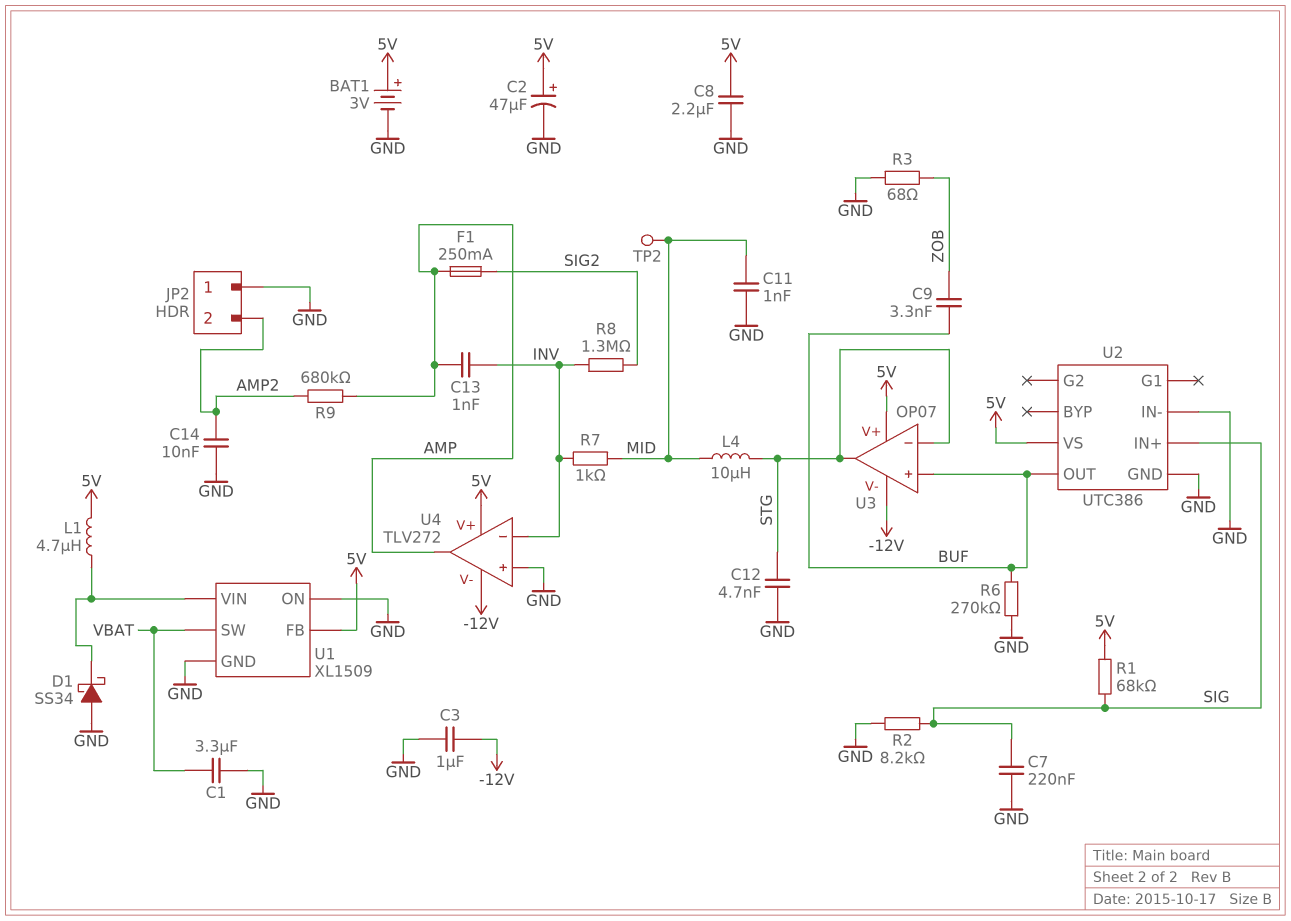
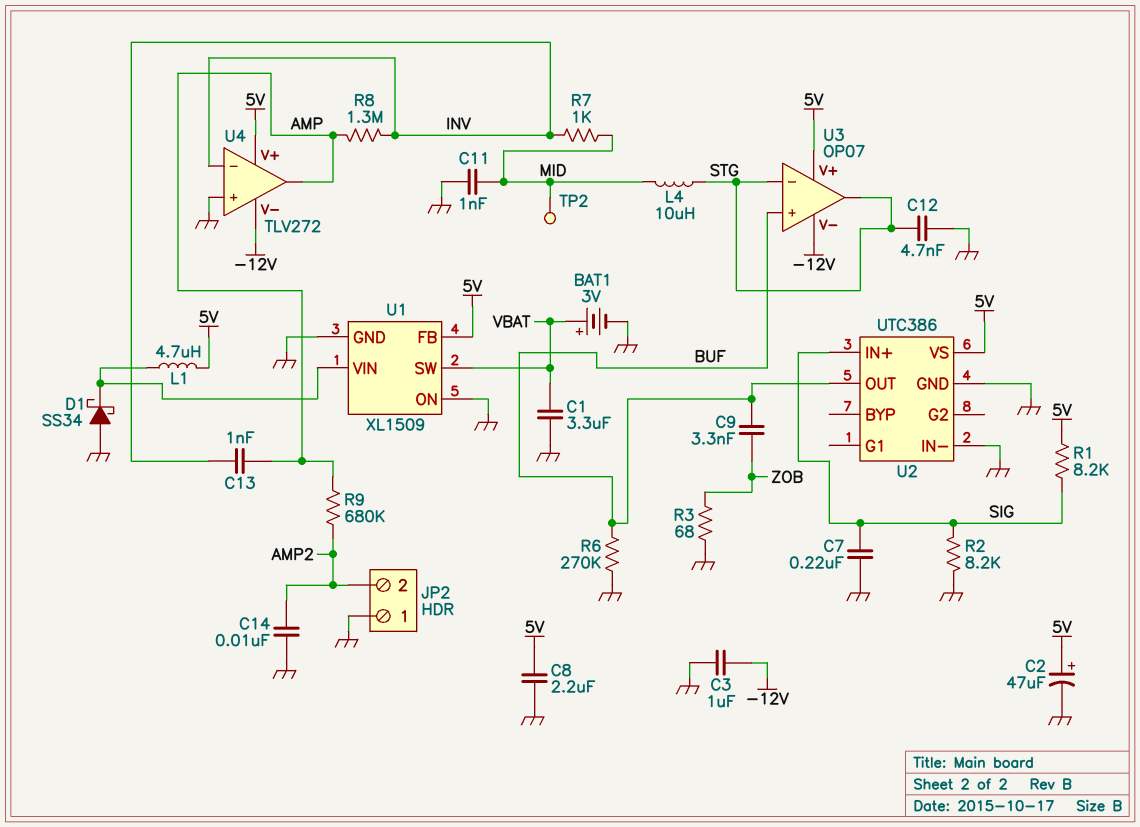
BAT1: 3V (plus 5V, minus GND) -> 3V (plus VBAT, minus GND)
F1: 250mA (AMP, SIG2) -> none
R1: 68k (5V, SIG) -> 8.2k (5V, SIG)
R8: 1.3M (INV, SIG2) -> 1.3M (AMP, INV)

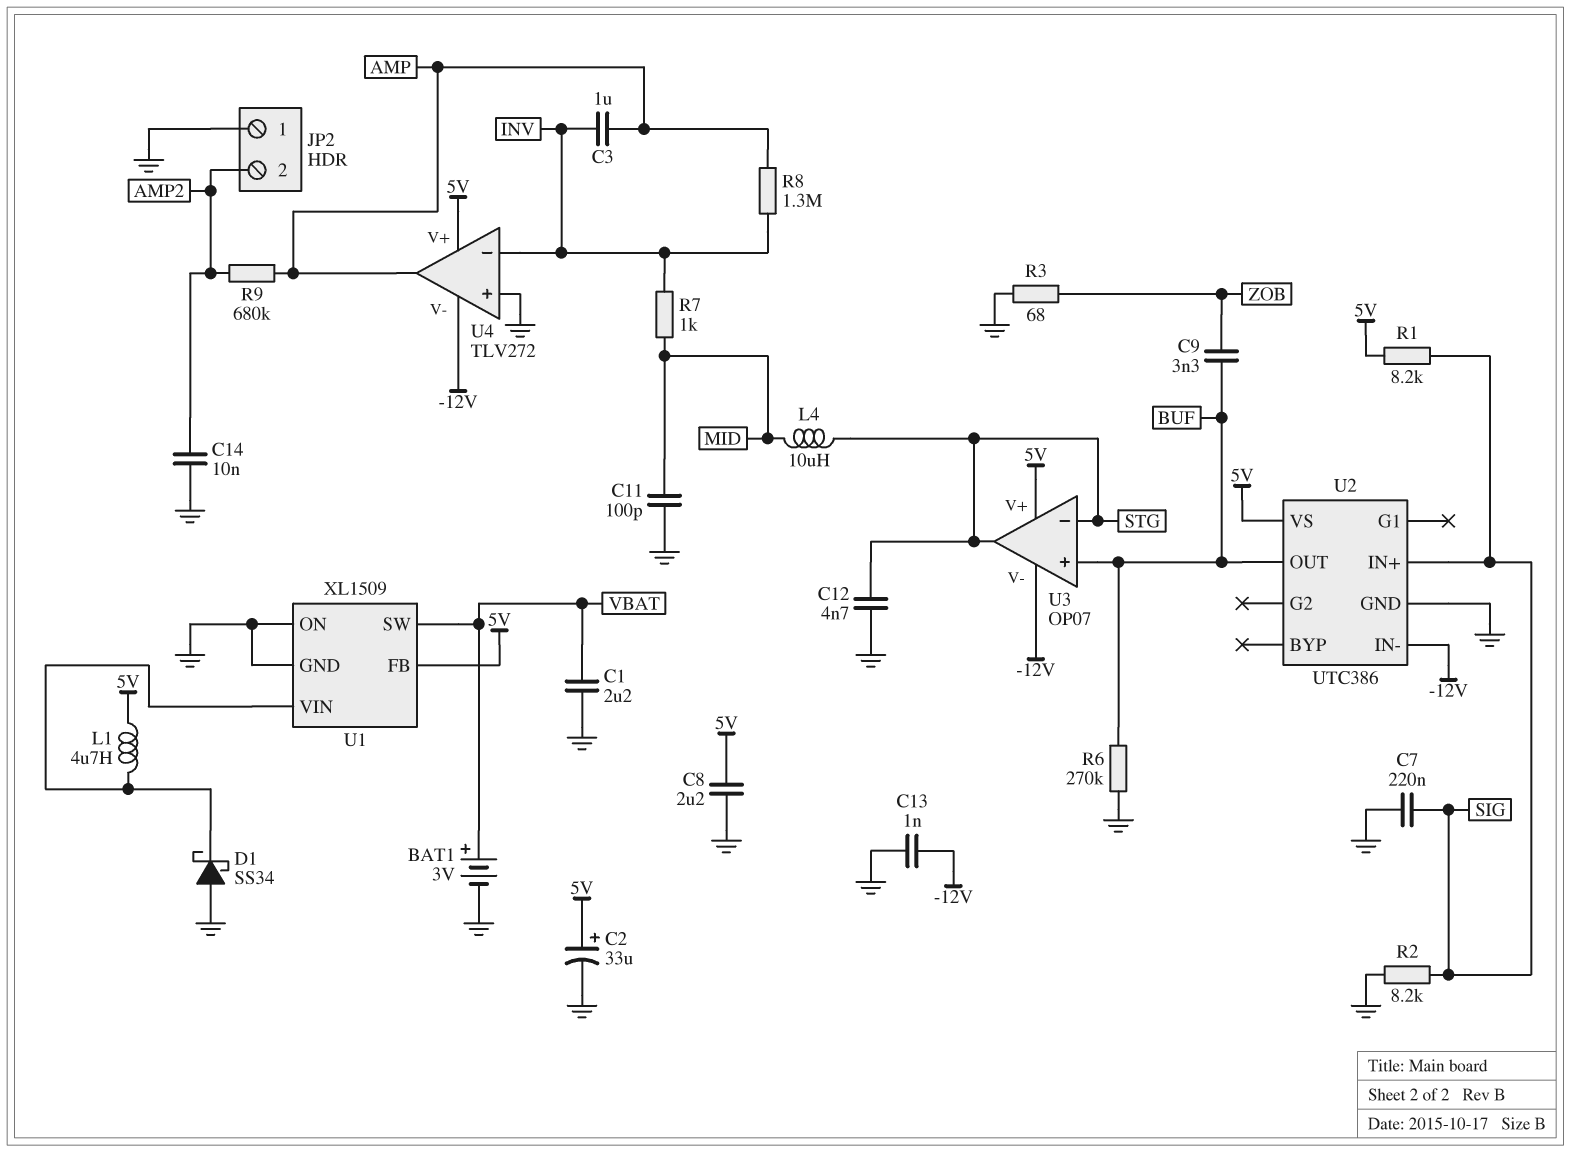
C1: 3.3uF (GND, VBAT) -> 2.2uF (GND, VBAT)
C2: 47uF (plus 5V, minus GND) -> 33uF (plus 5V, minus GND)
C3: 1uF (-12V, GND) -> 1uF (AMP, INV)
C11: 1nF (GND, MID) -> 100pF (GND, MID)
C13: 1nF (AMP, INV) -> 1nF (-12V, GND)
TP2: test point (MID) -> none
U2 pin IN-: GND -> -12V

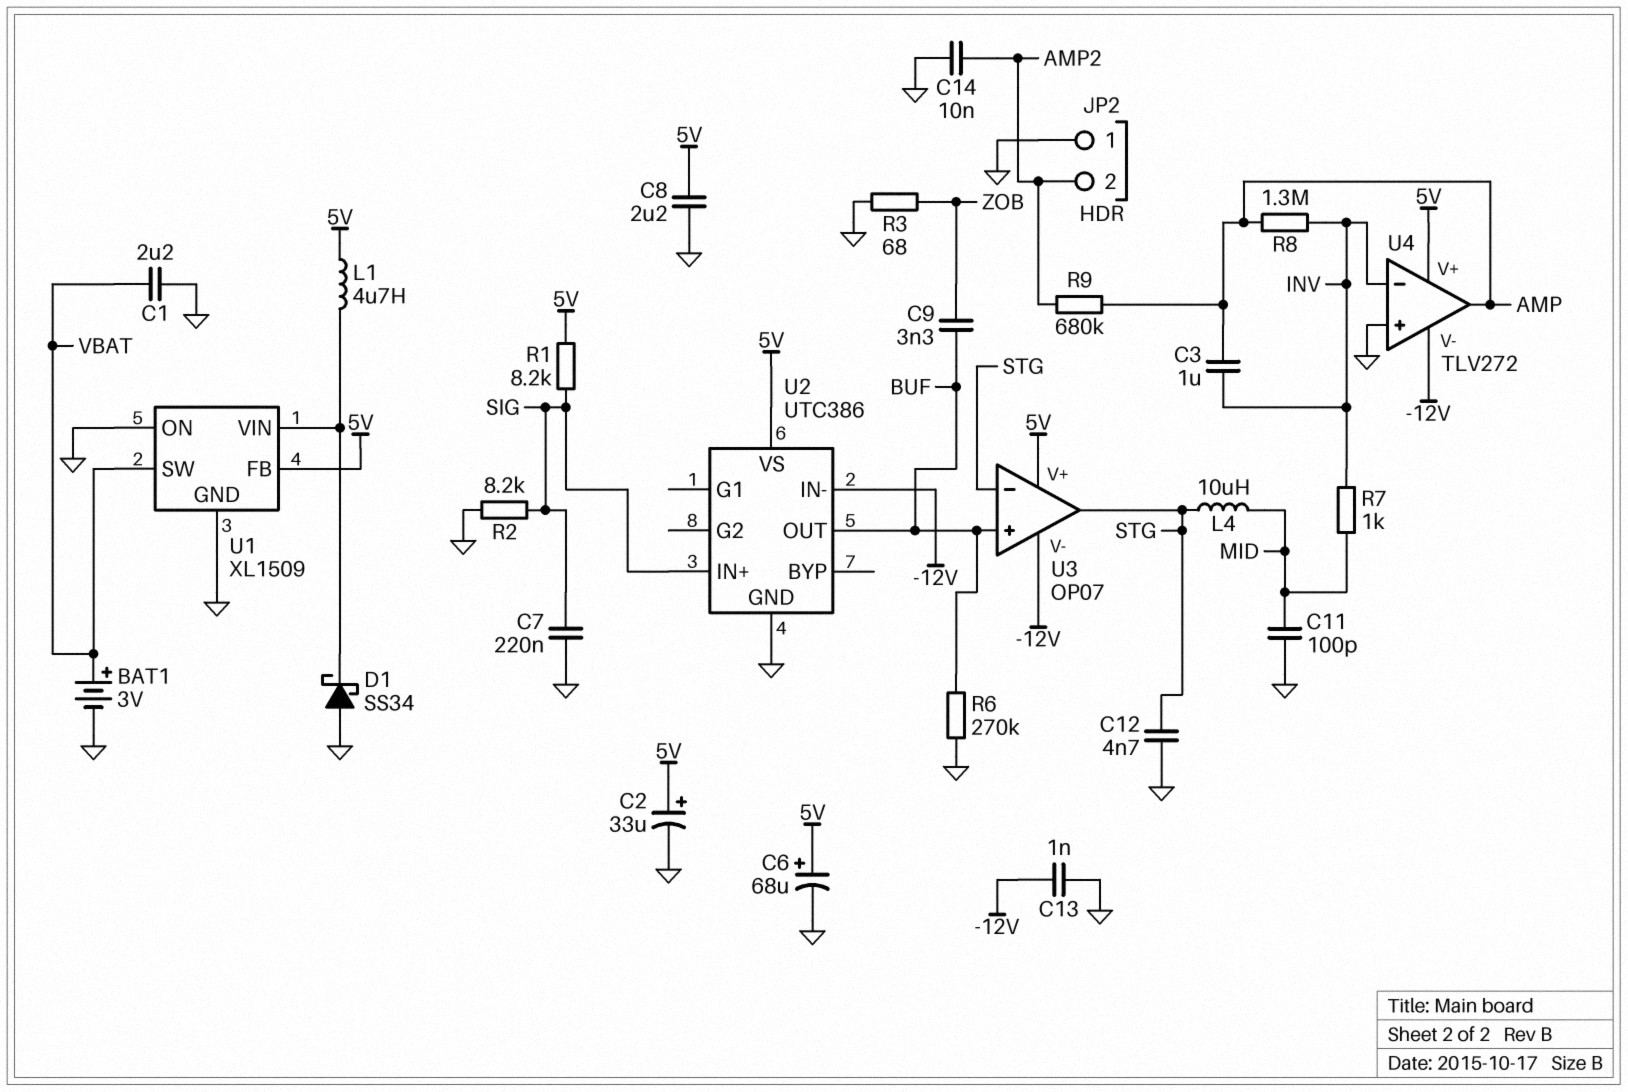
C6: none -> 68uF (plus 5V, minus GND)

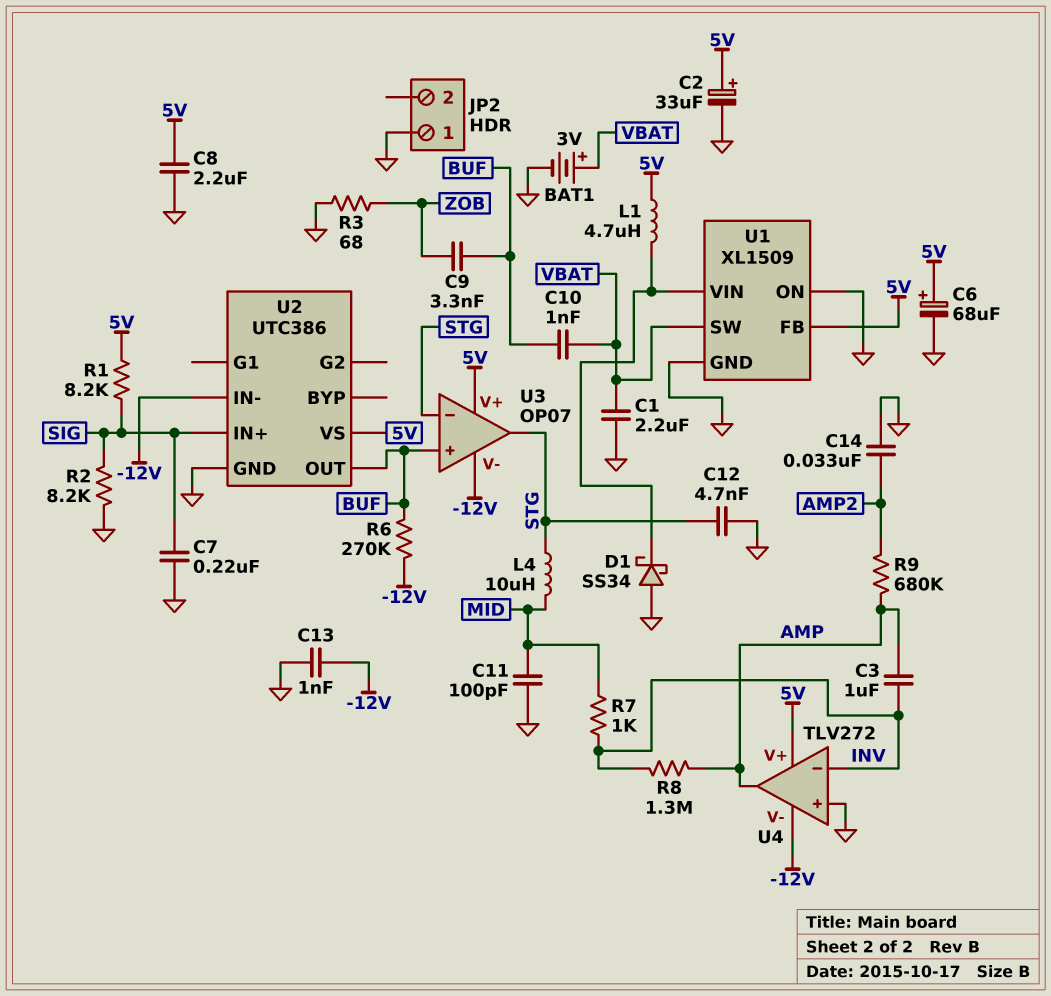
C10: none -> 1nF (BUF, VBAT)
C14: 10nF (AMP2, GND) -> 33nF (AMP2, GND)
JP2 pin 2: AMP2 -> none
R6: 270k (BUF, GND) -> 270k (-12V, BUF)

